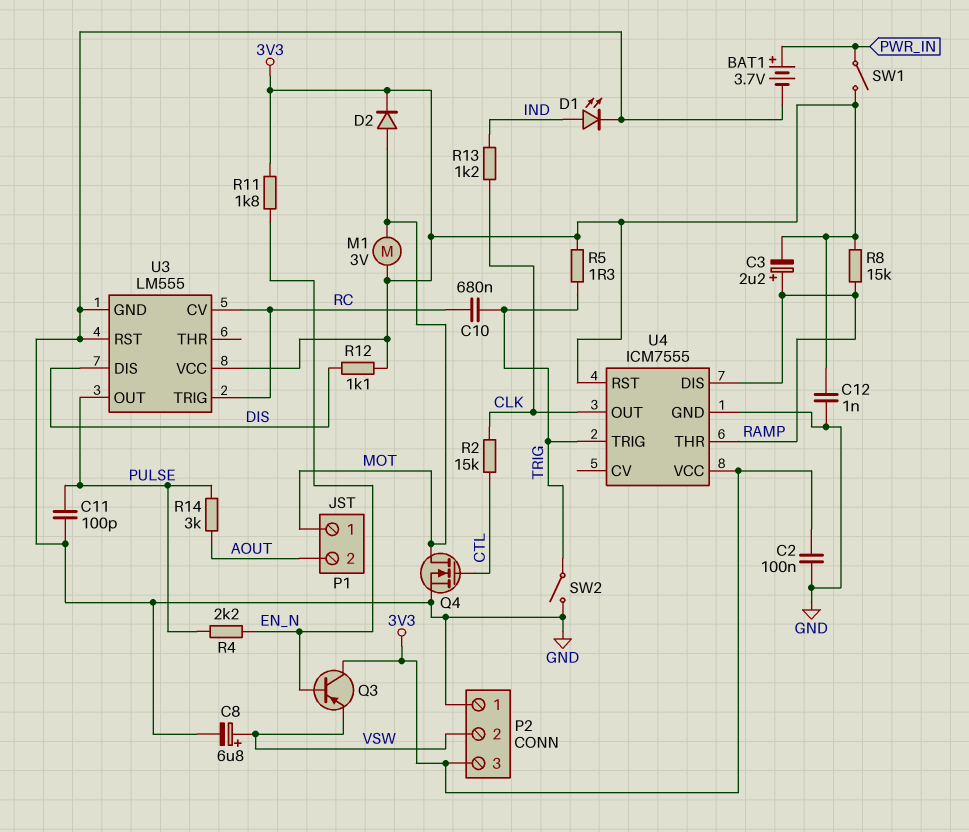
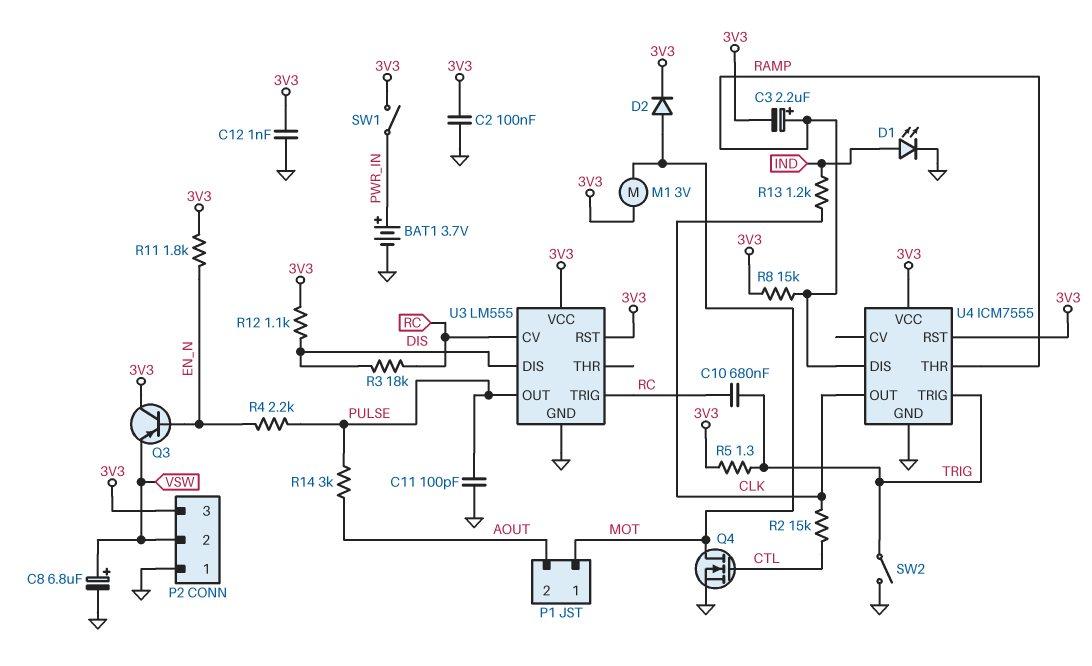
R3: none -> 18k (DIS, RC)
U3 pin RST: GND -> 3V3

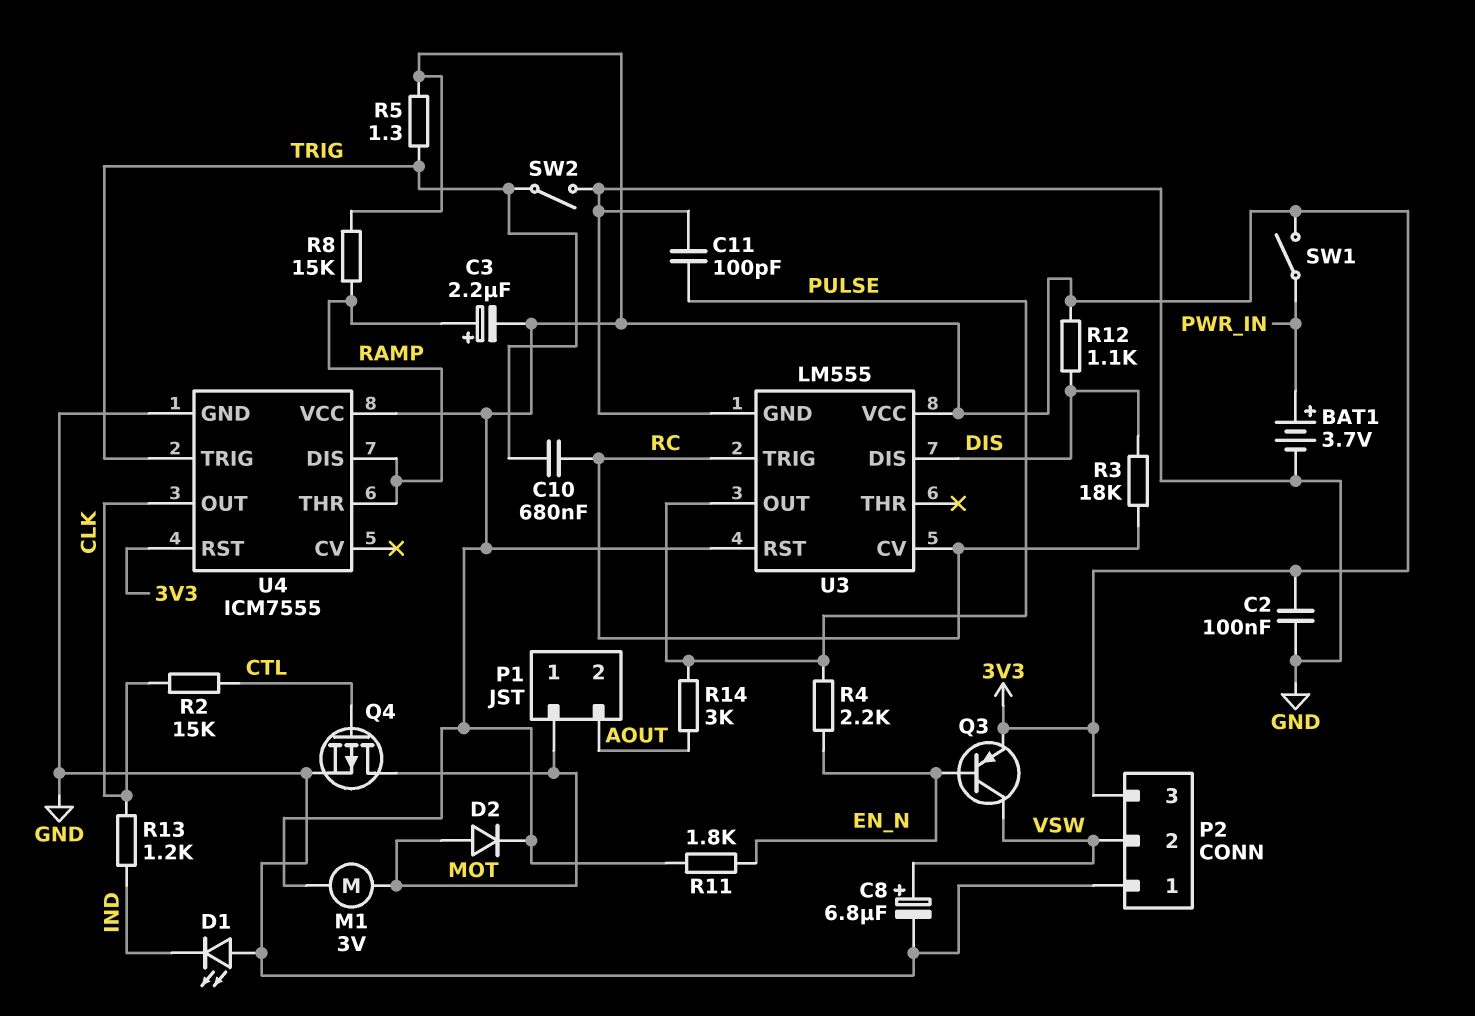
C12: 1nF (3V3, GND) -> none
D1: LED (A IND, K GND) -> LED (A GND, K IND)
Q3: PNP (B EN_N, C 3V3, E VSW) -> PNP (B EN_N, C VSW, E 3V3)
Q4: NMOS (G CTL, D MOT, S GND) -> PMOS (G CTL, D MOT, S GND)

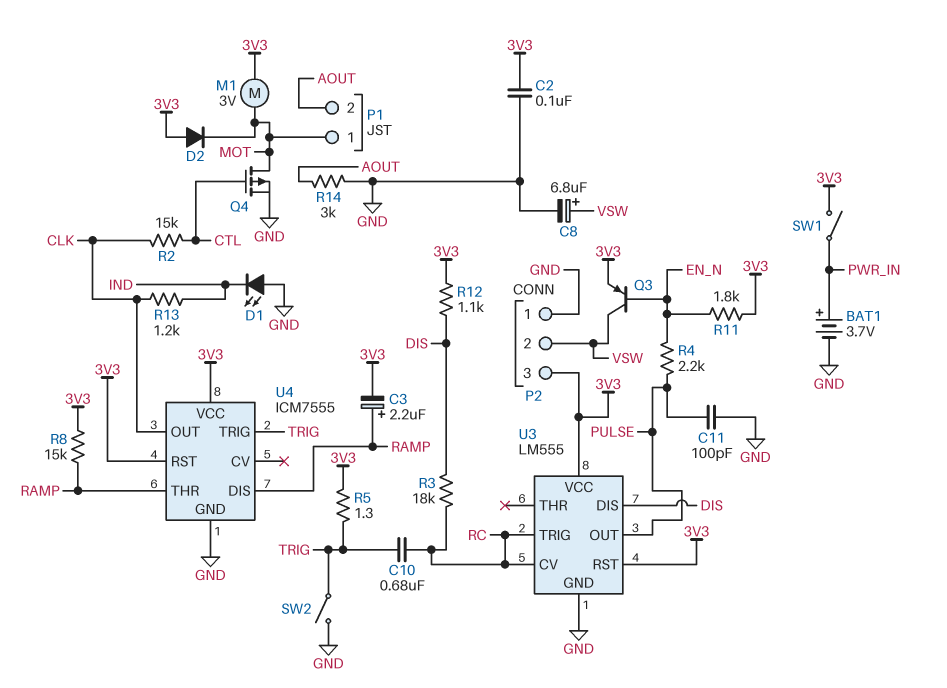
D2: diode (A MOT, K 3V3) -> diode (A 3V3, K MOT)
R14: 3k (AOUT, PULSE) -> 3k (AOUT, GND)

